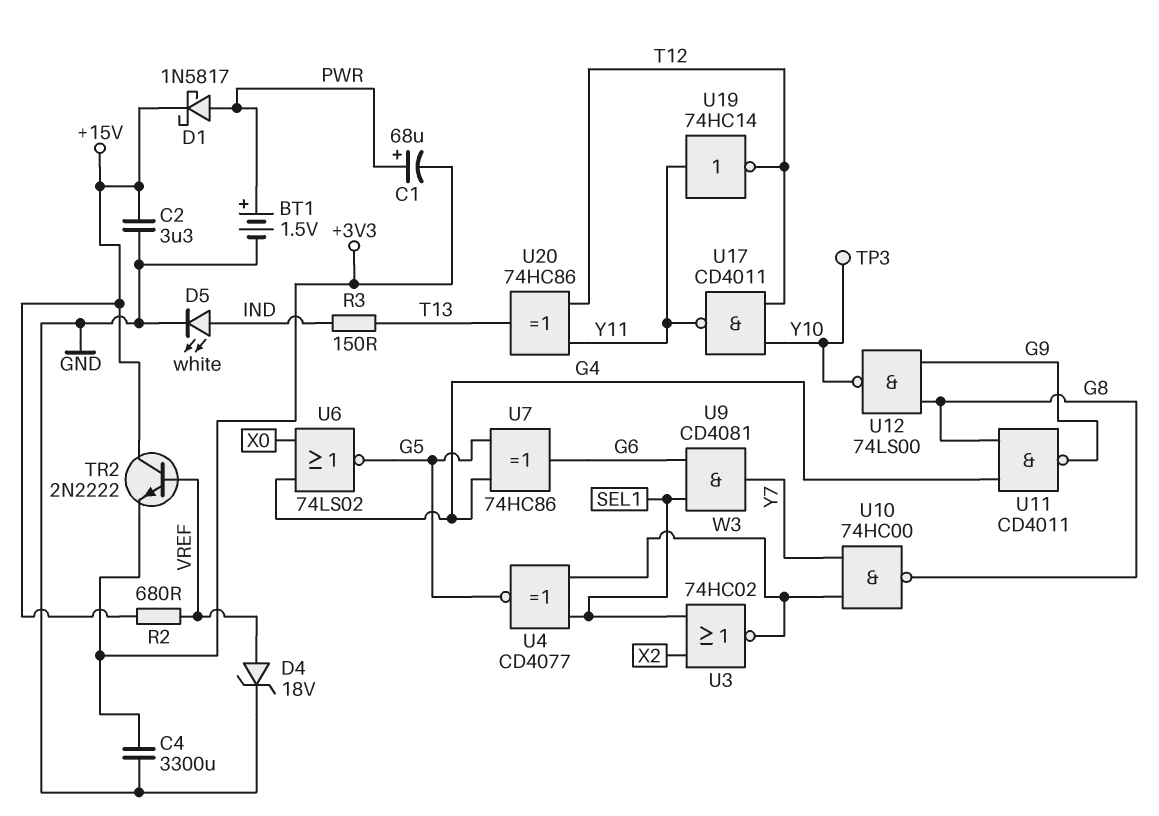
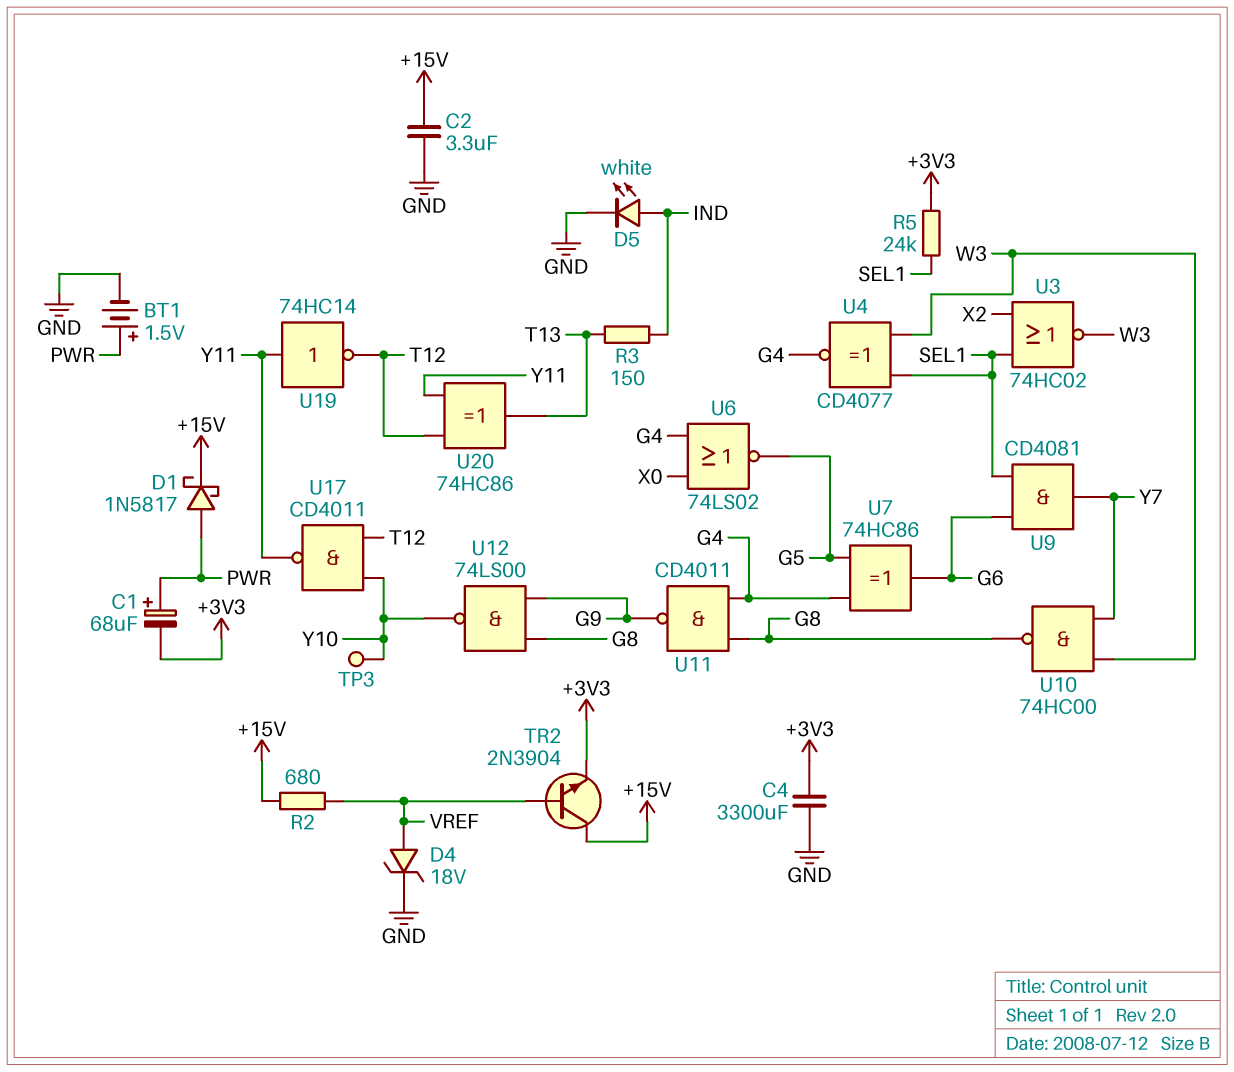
R5: none -> 24k (+3V3, SEL1)
TR2: NPN 2N2222 (B VREF, C +15V, E +3V3) -> NPN 2N3904 (B VREF, C +15V, E +3V3)
U4: XNOR CD4077 (in SEL1, in W3, out G5) -> XNOR CD4077 (in SEL1, in W3, out G4)

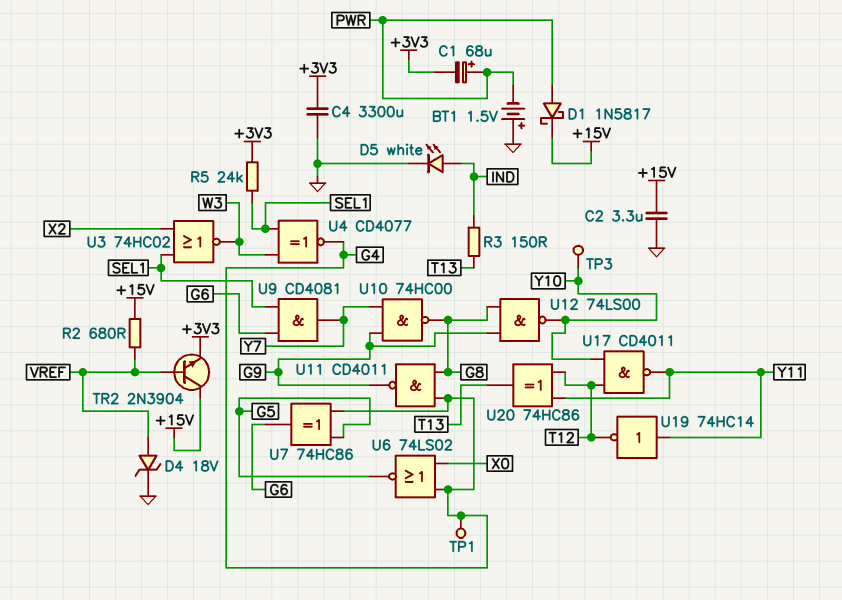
BT1: 1.5V (plus PWR, minus GND) -> 1.5V (plus GND, minus PWR)
TP1: none -> test point (G4)
U10: NAND 74HC00 (in W3, in Y7, out G8) -> NAND 74HC00 (in G9, in Y7, out G8)

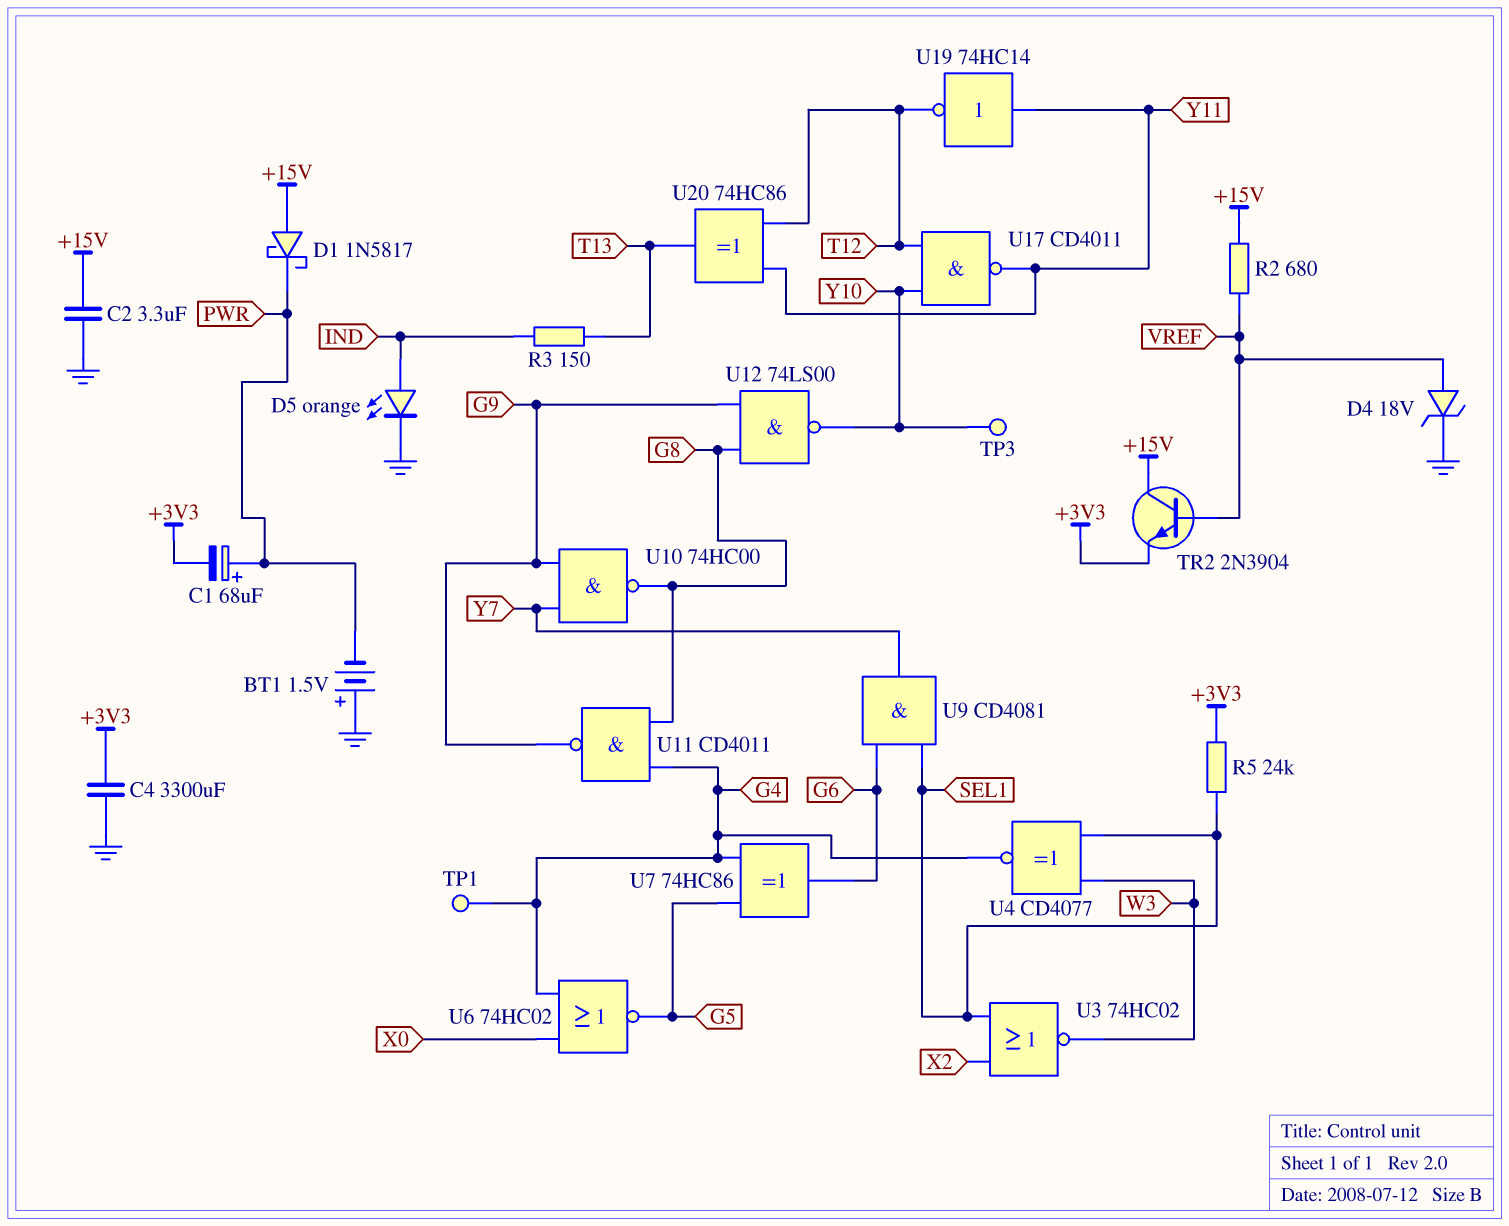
D1: schottky 1N5817 (A PWR, K +15V) -> schottky 1N5817 (A +15V, K PWR)
D5: LED white (A IND, K GND) -> LED orange (A IND, K GND)
U6: NOR 74LS02 (in G4, in X0, out G5) -> NOR 74HC02 (in G4, in X0, out G5)

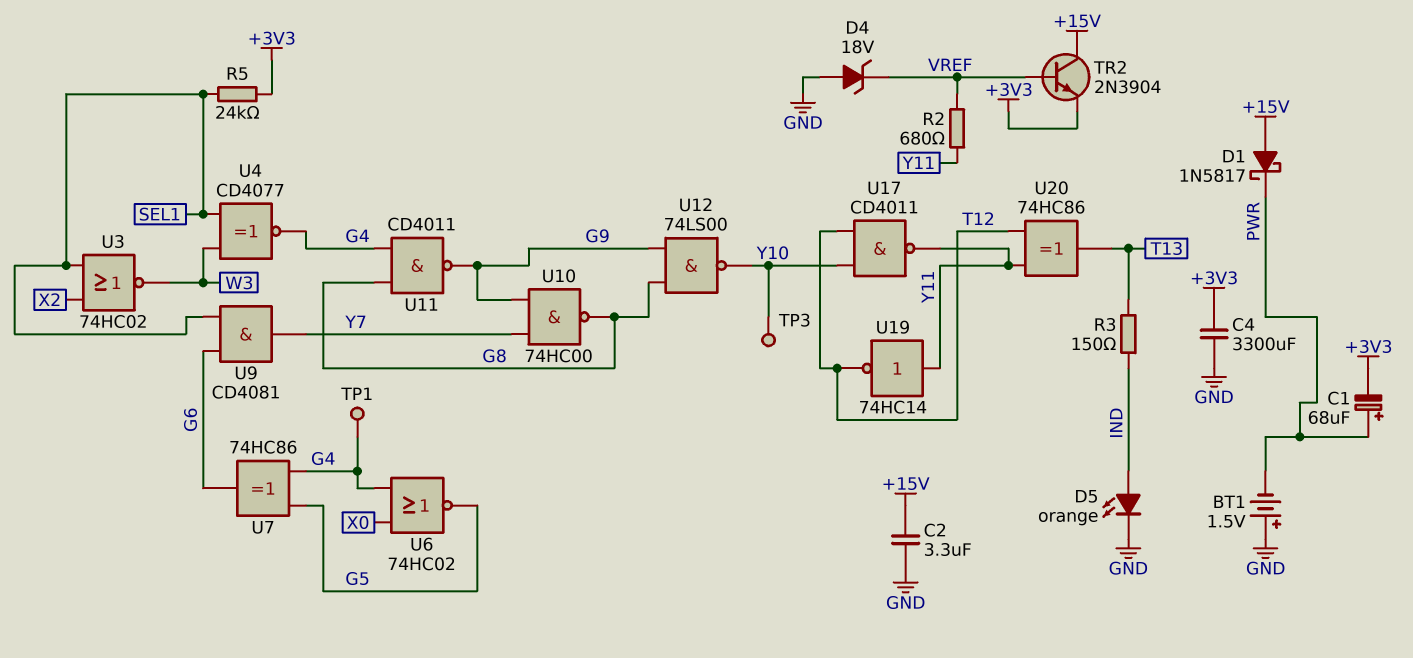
D4: zener 18V (A VREF, K GND) -> zener 18V (A GND, K VREF)
R2: 680 (+15V, VREF) -> 680 (VREF, Y11)

